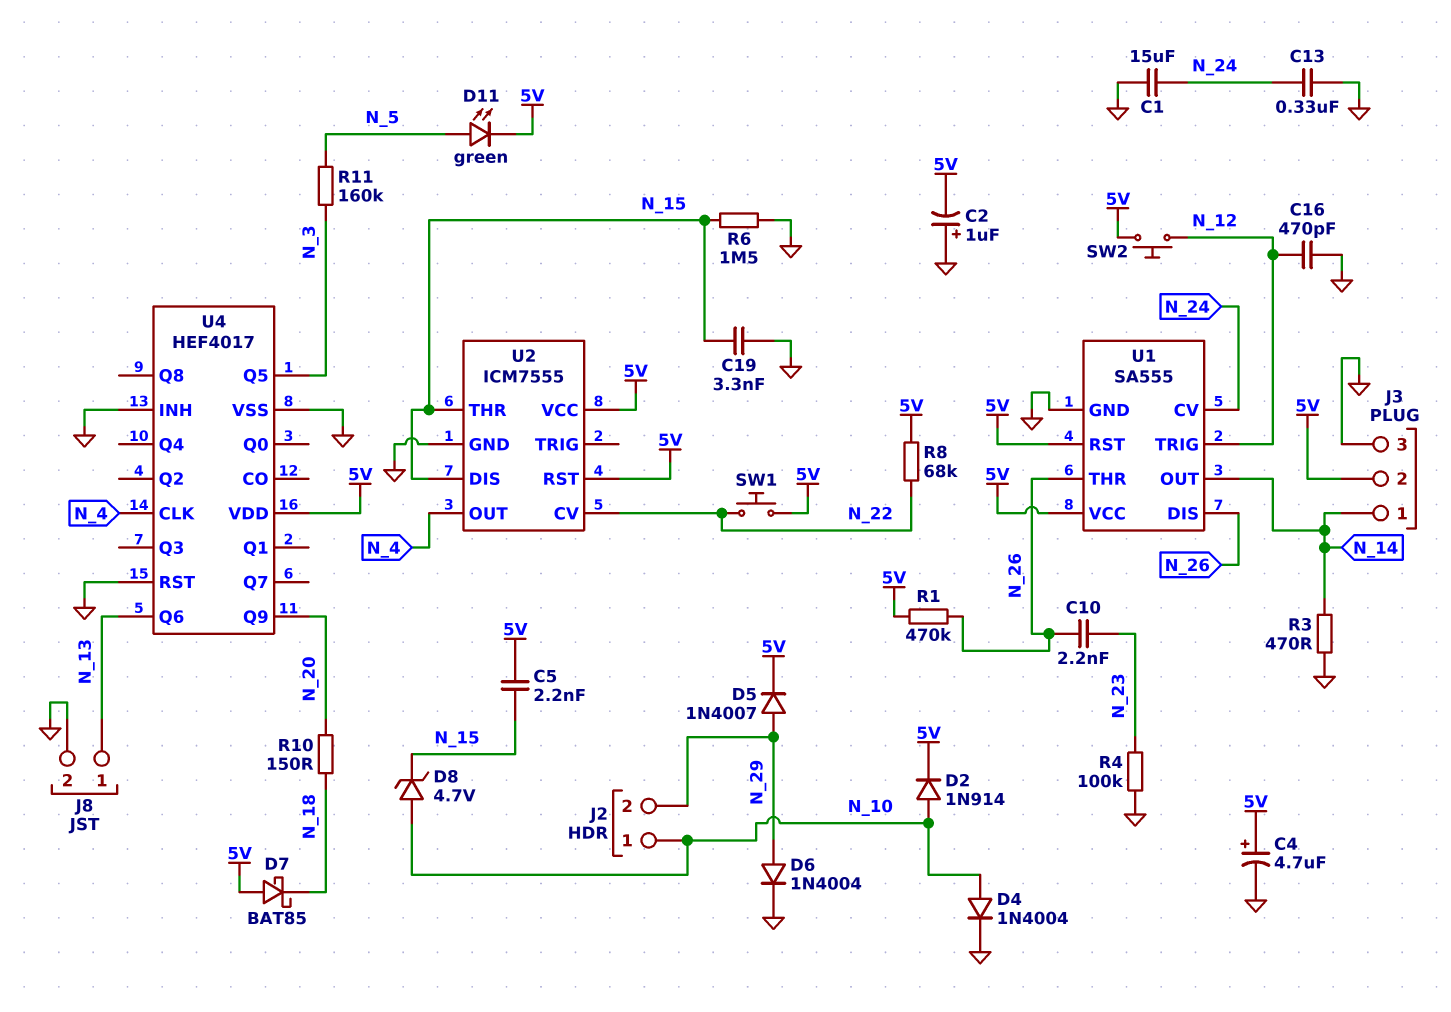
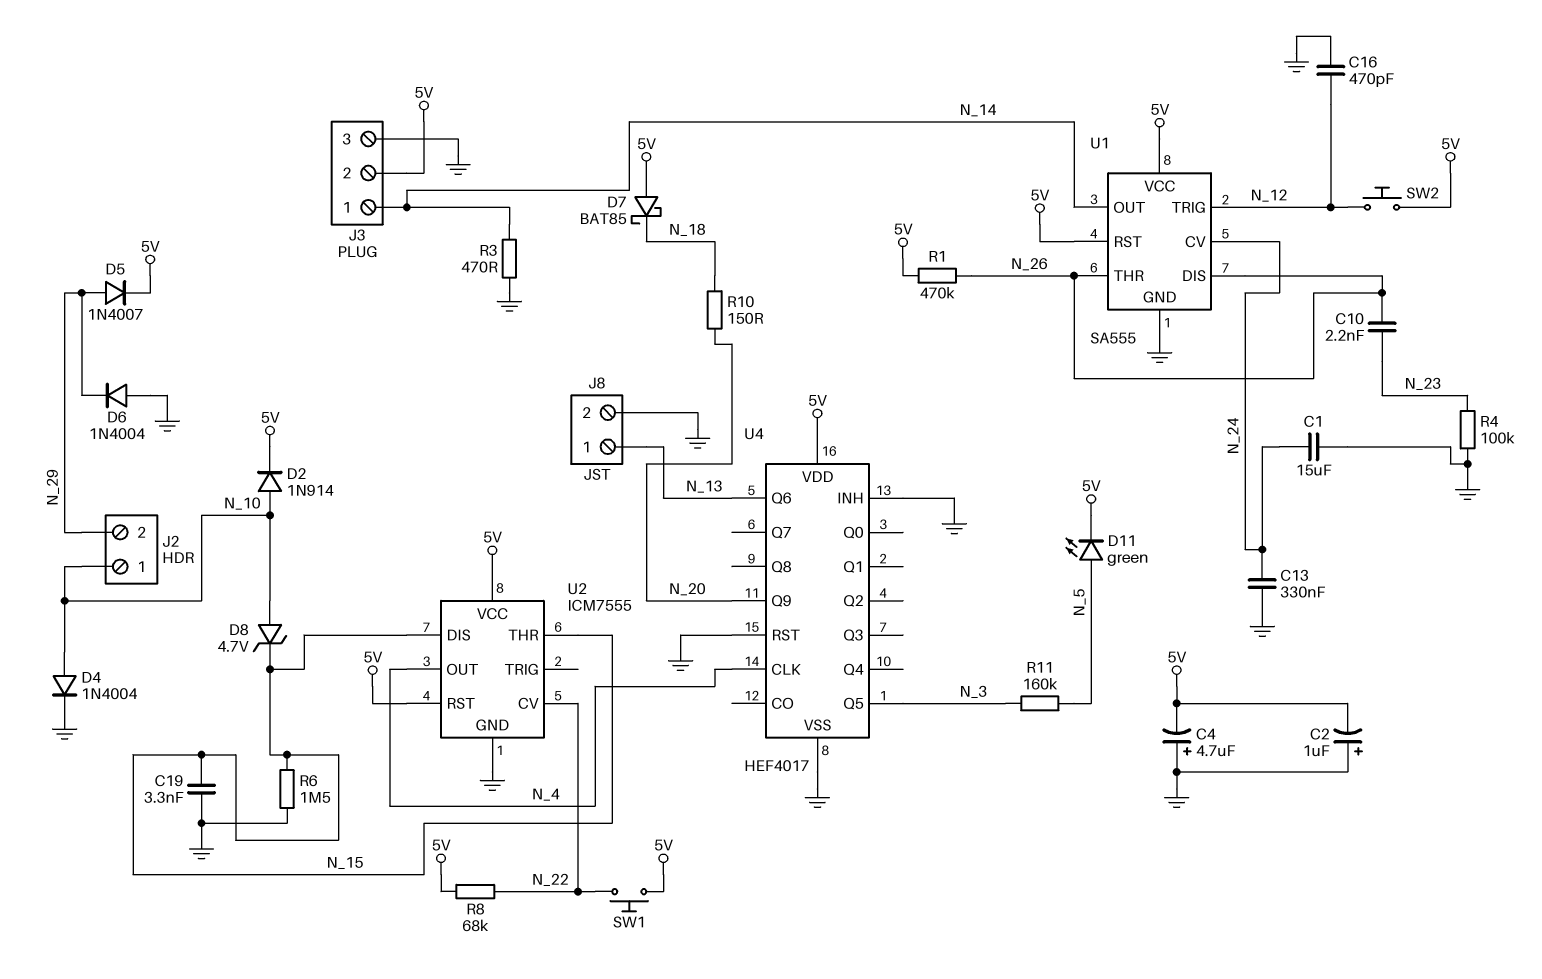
C4: 4.7uF (plus 5V, minus GND) -> 4.7uF (plus GND, minus 5V)
C5: 2.2nF (5V, N_15) -> none
D6: diode 1N4004 (A N_29, K GND) -> diode 1N4004 (A GND, K N_29)

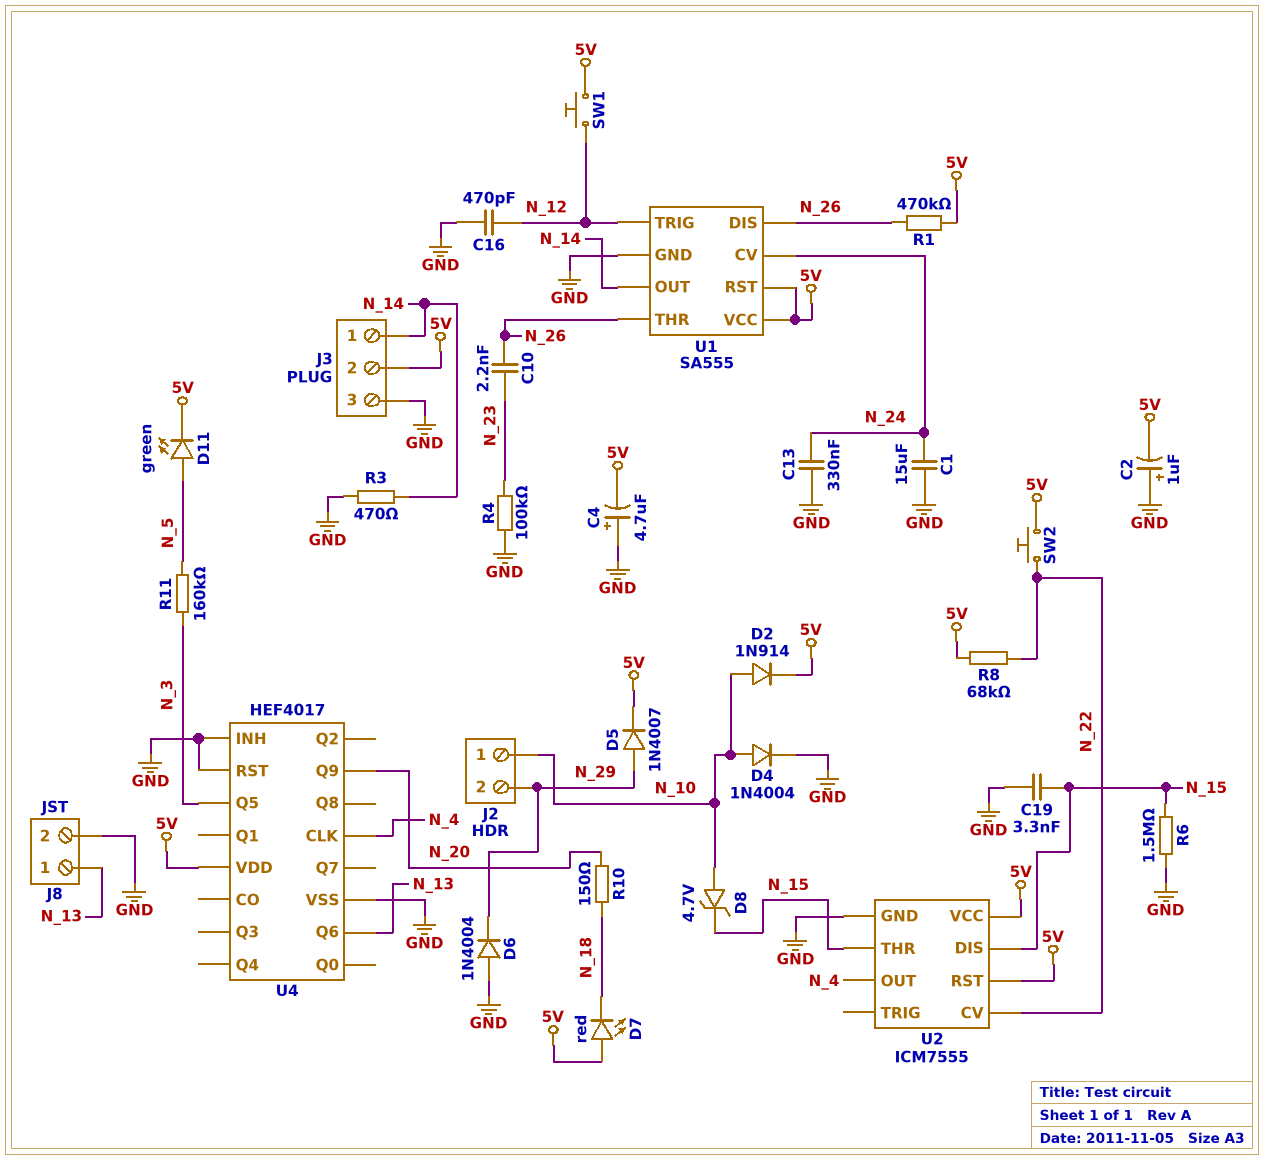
D7: schottky BAT85 (A 5V, K N_18) -> LED red (A 5V, K N_18)
SW1: button (5V, N_22) -> button (5V, N_12)
SW2: button (5V, N_12) -> button (5V, N_22)

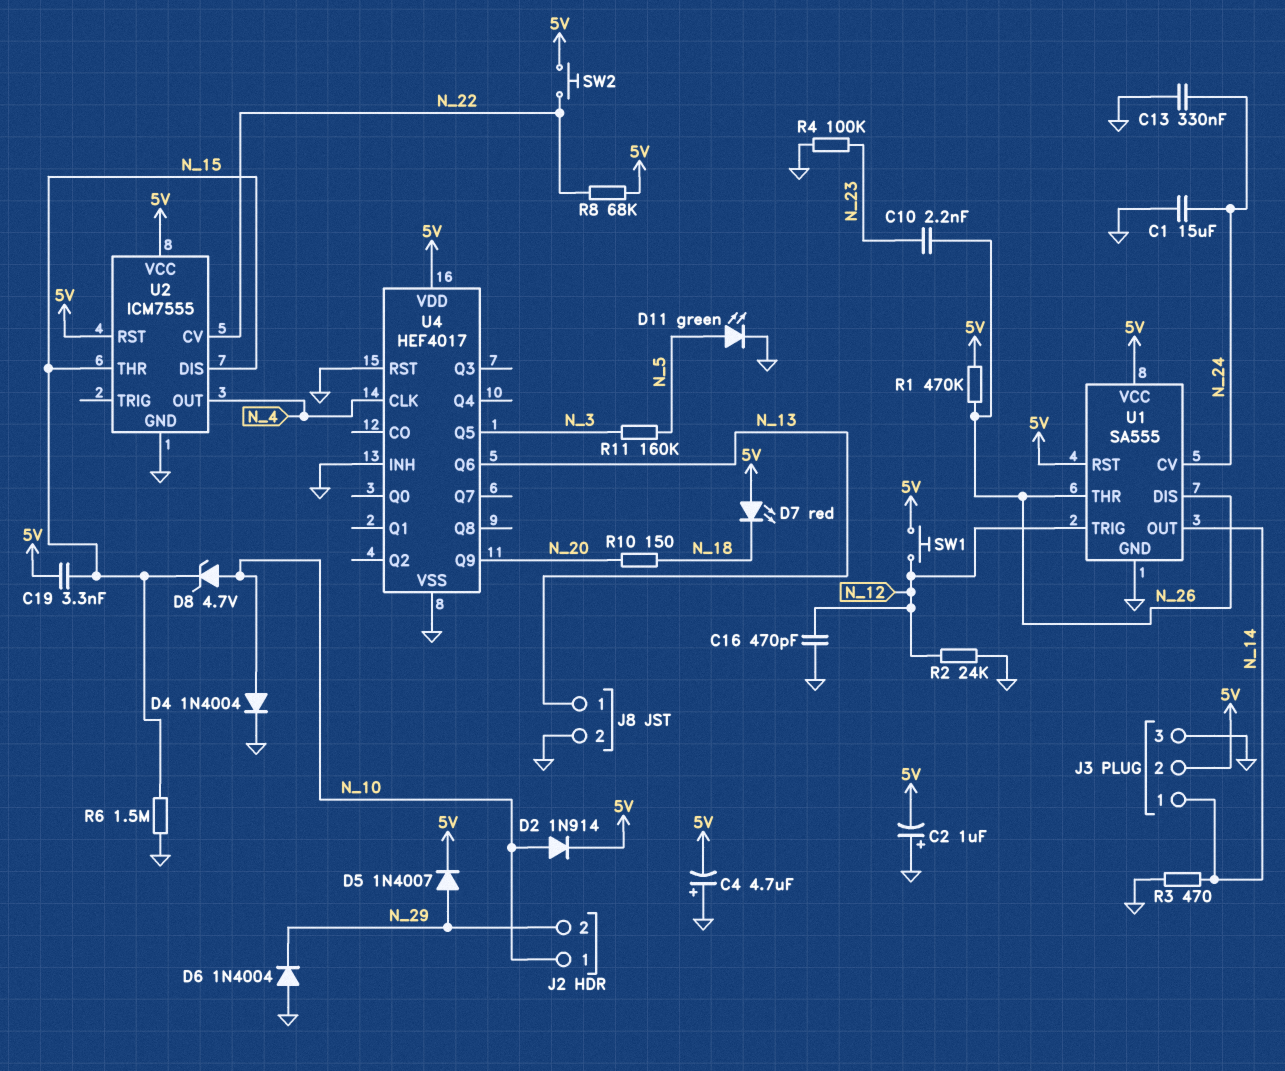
C19: 3.3nF (GND, N_15) -> 3.3nF (5V, N_15)
D11: LED green (A N_5, K 5V) -> LED green (A N_5, K GND)
R2: none -> 24k (GND, N_12)

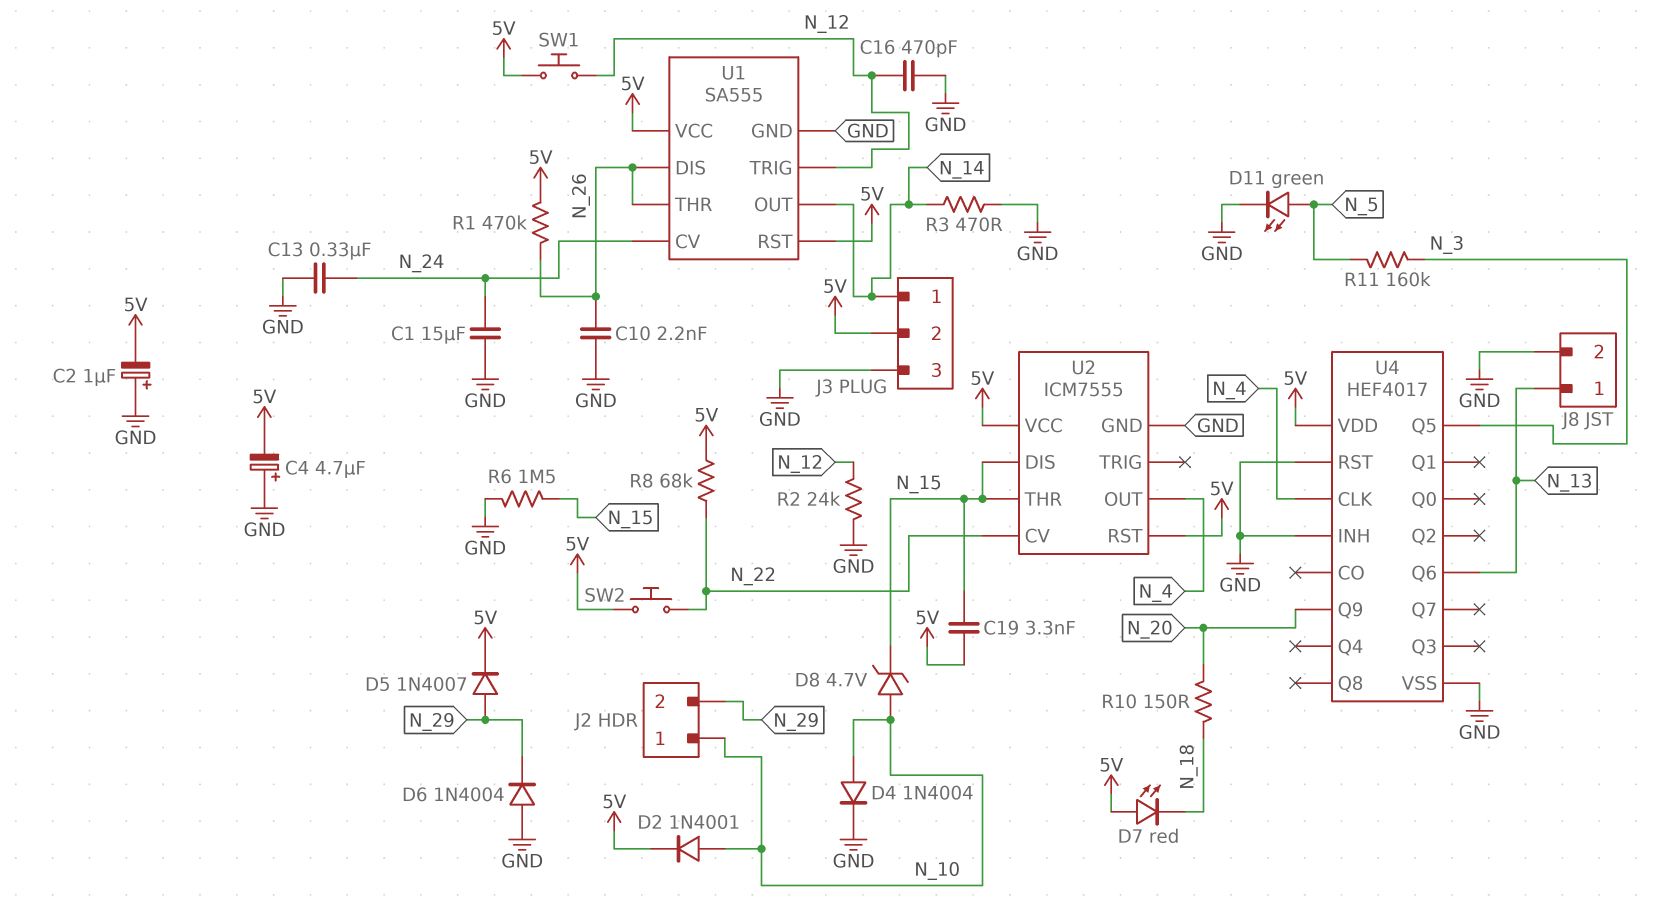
C10: 2.2nF (N_23, N_26) -> 2.2nF (GND, N_26)
D2: diode 1N914 (A N_10, K 5V) -> diode 1N4001 (A N_10, K 5V)
R4: 100k (GND, N_23) -> none

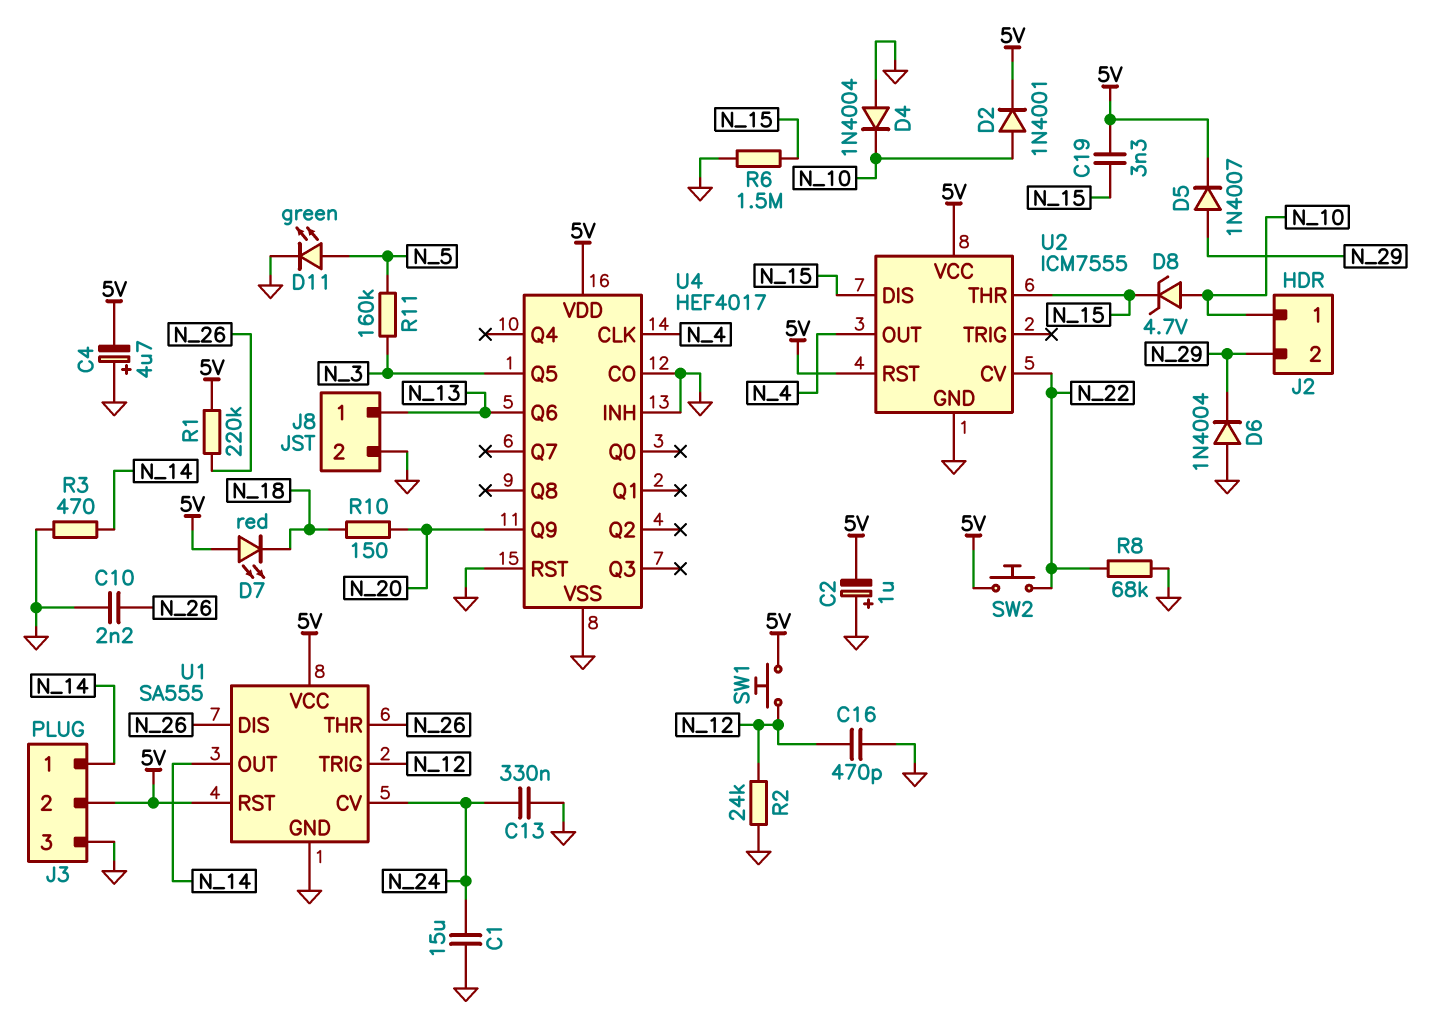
D4: diode 1N4004 (A N_10, K GND) -> diode 1N4004 (A GND, K N_10)
R1: 470k (5V, N_26) -> 220k (5V, N_26)
R8: 68k (5V, N_22) -> 68k (GND, N_22)
U4 pin CO: none -> GND

